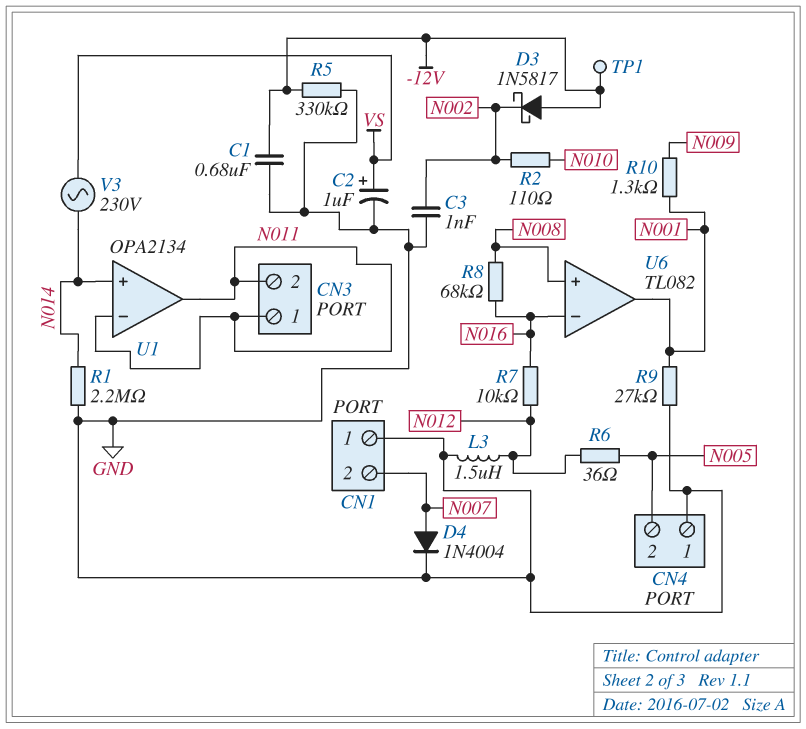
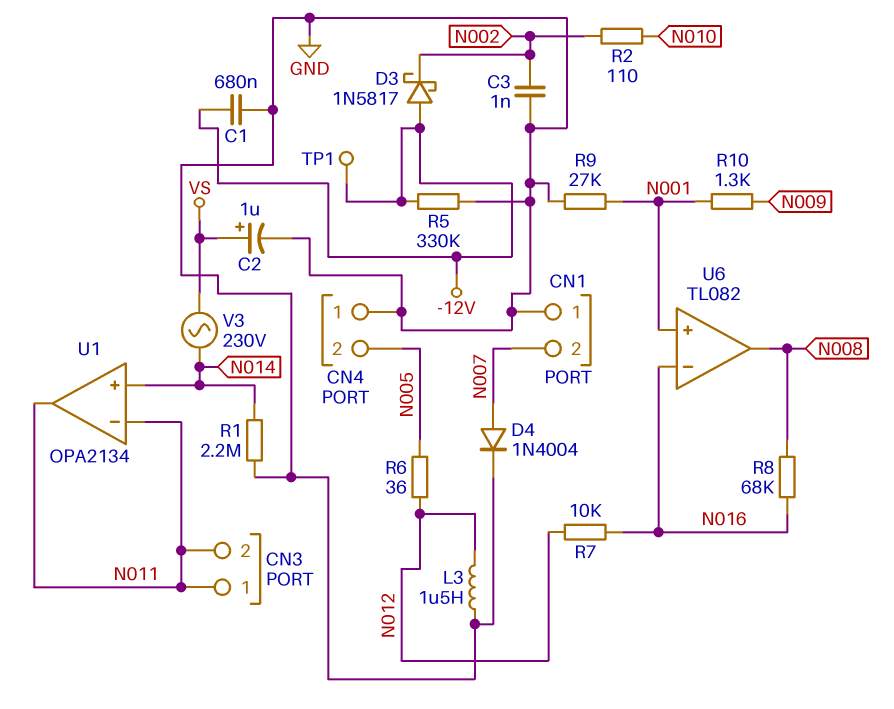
U6 pin in+: N008 -> N001
U6 pin out: N001 -> N008

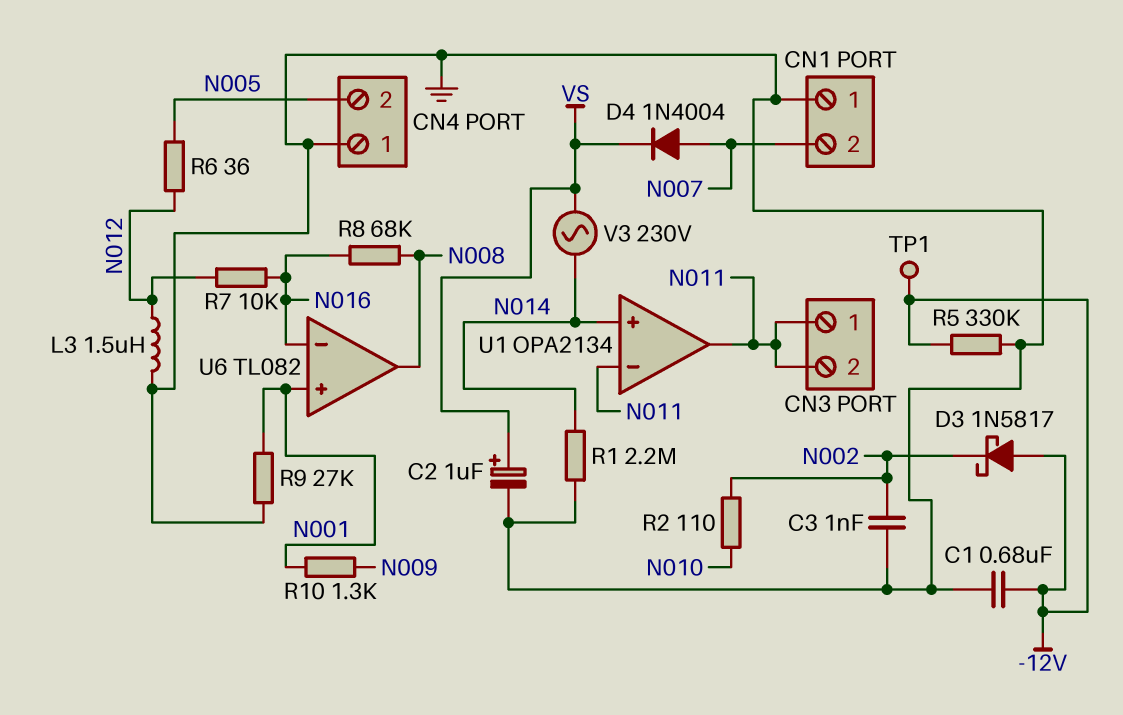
D4: diode 1N4004 (A N007, K GND) -> diode 1N4004 (A N007, K VS)

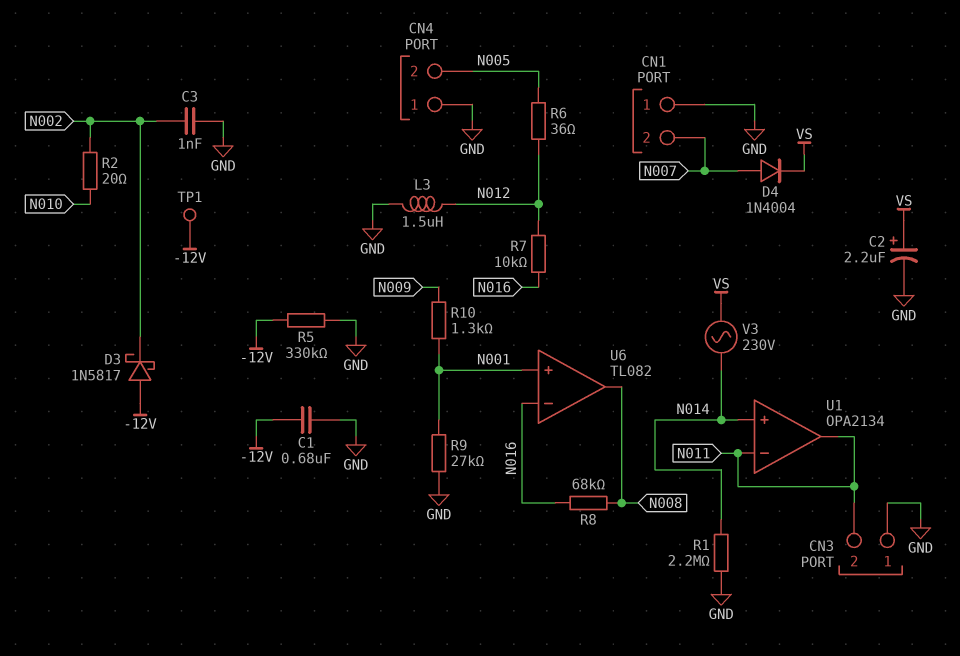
C2: 1uF (plus VS, minus GND) -> 2.2uF (plus VS, minus GND)
CN3 pin 1: N011 -> GND
R2: 110 (N002, N010) -> 20 (N002, N010)

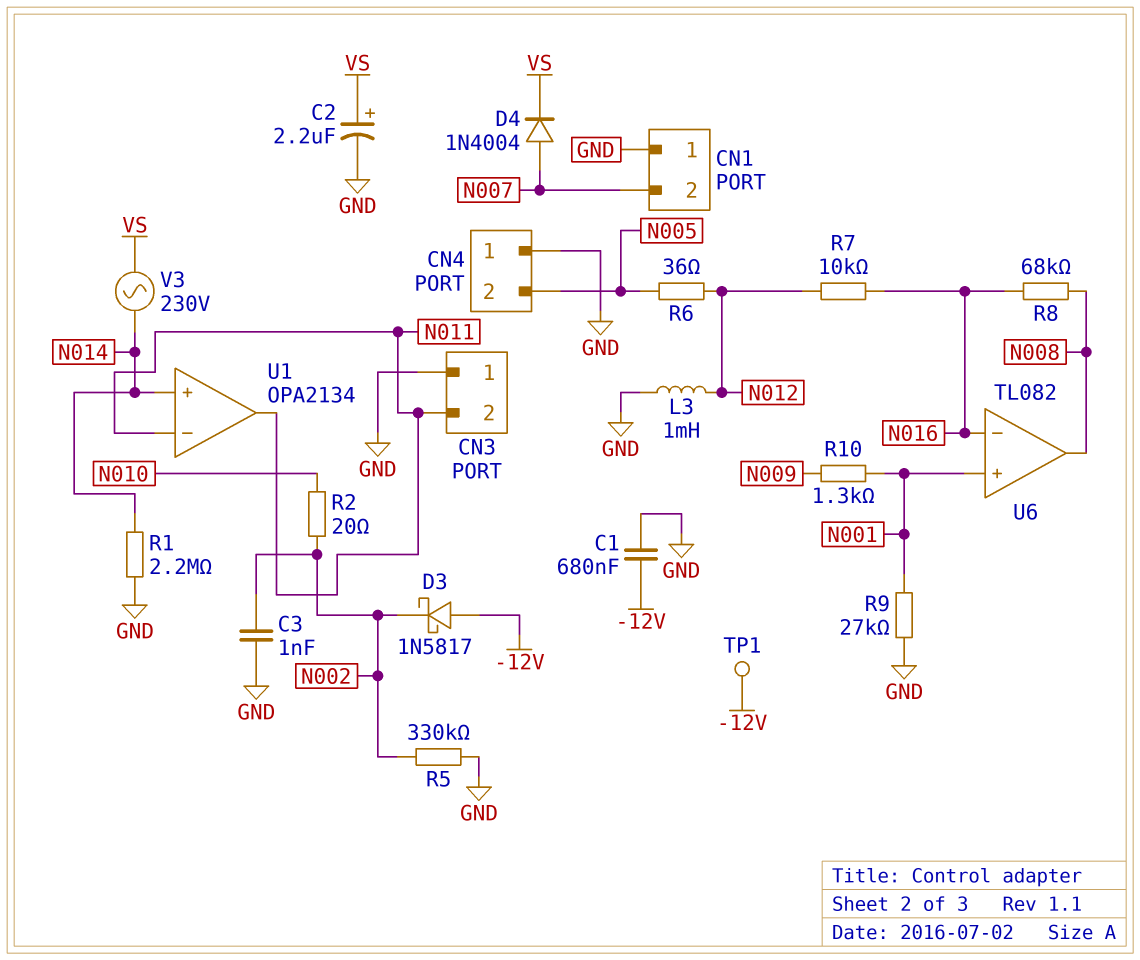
L3: 1.5uH (GND, N012) -> 1mH (GND, N012)
R5: 330k (-12V, GND) -> 330k (GND, N002)

